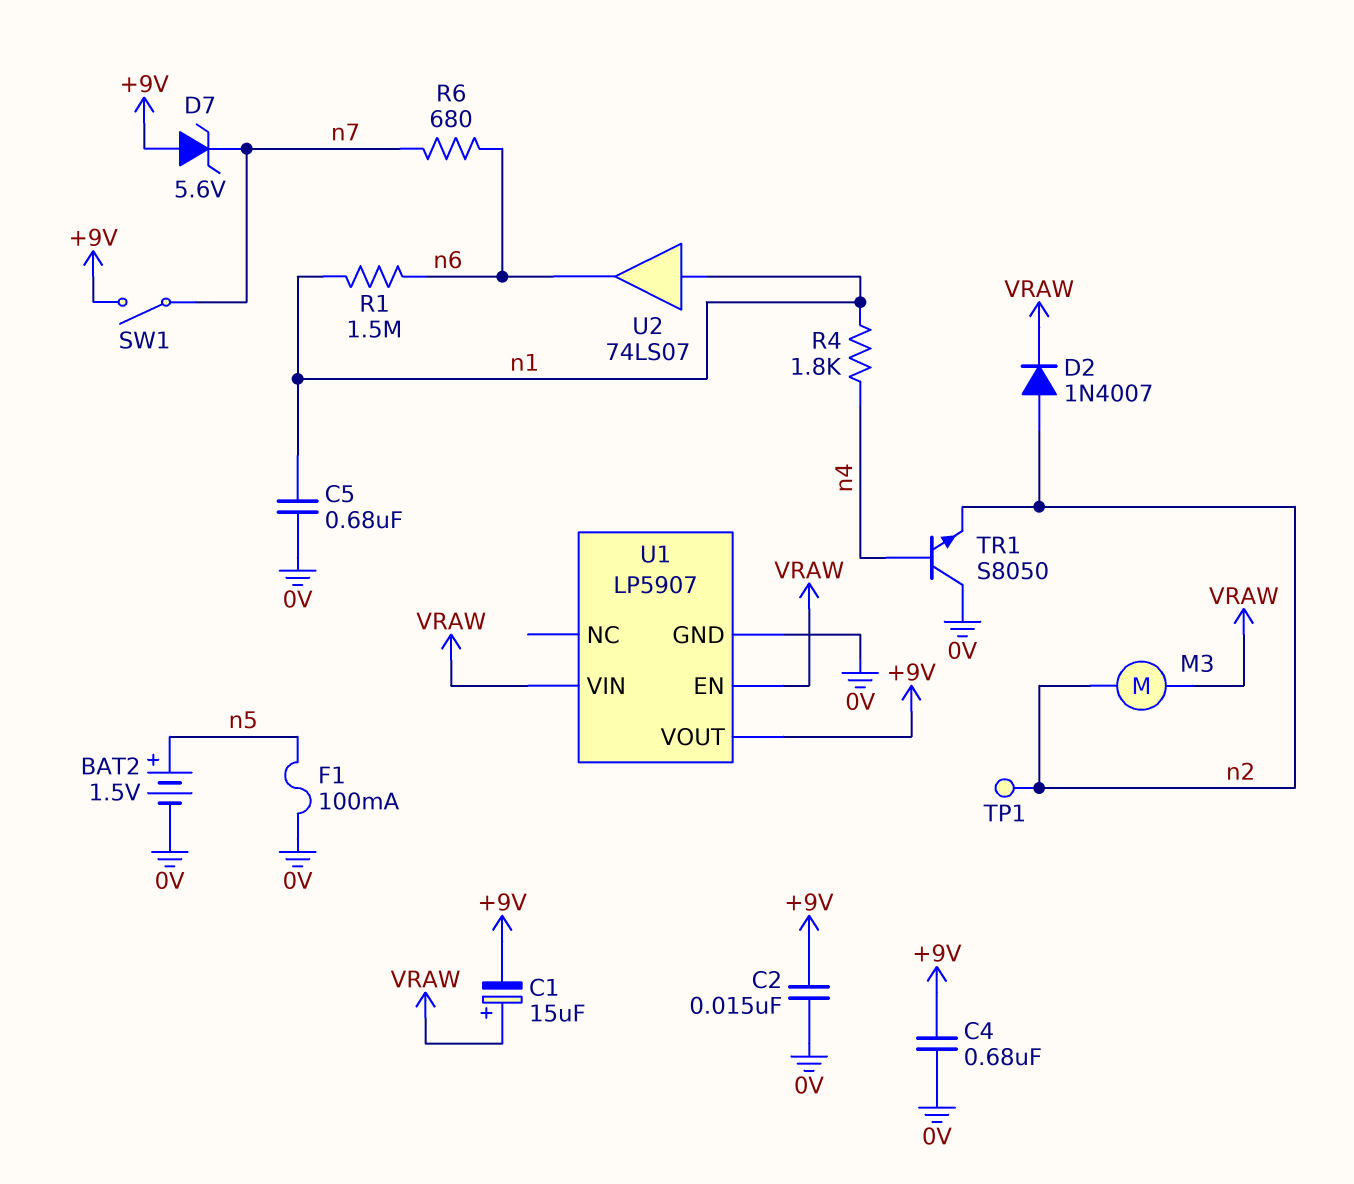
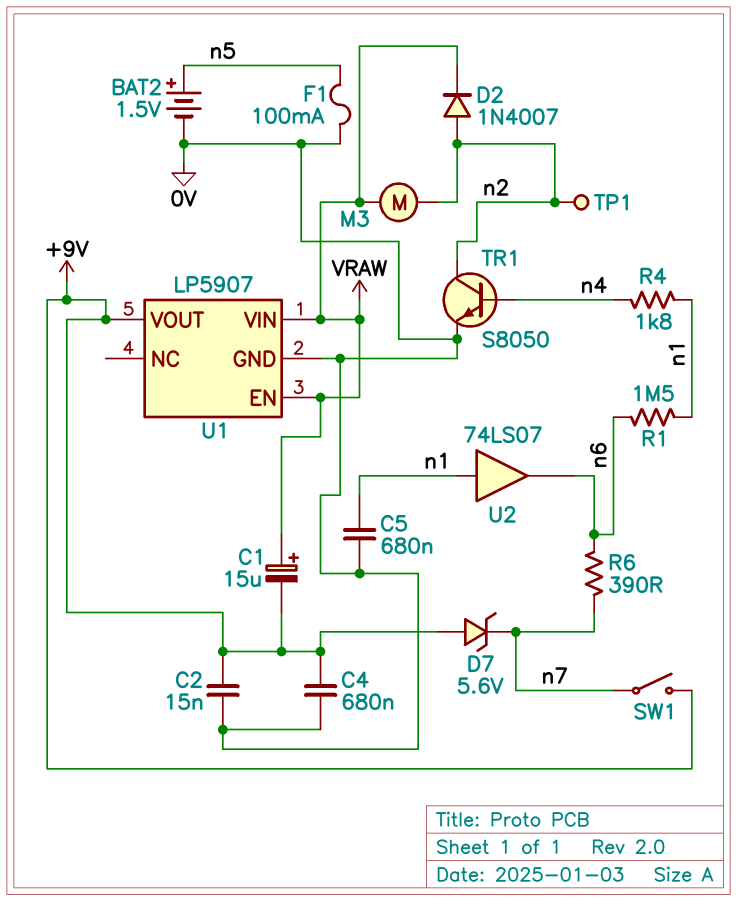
R6: 680 (n6, n7) -> 390 (n6, n7)
TR1: NPN S8050 (B n4, C 0V, E n2) -> NPN S8050 (B n4, C n2, E 0V)

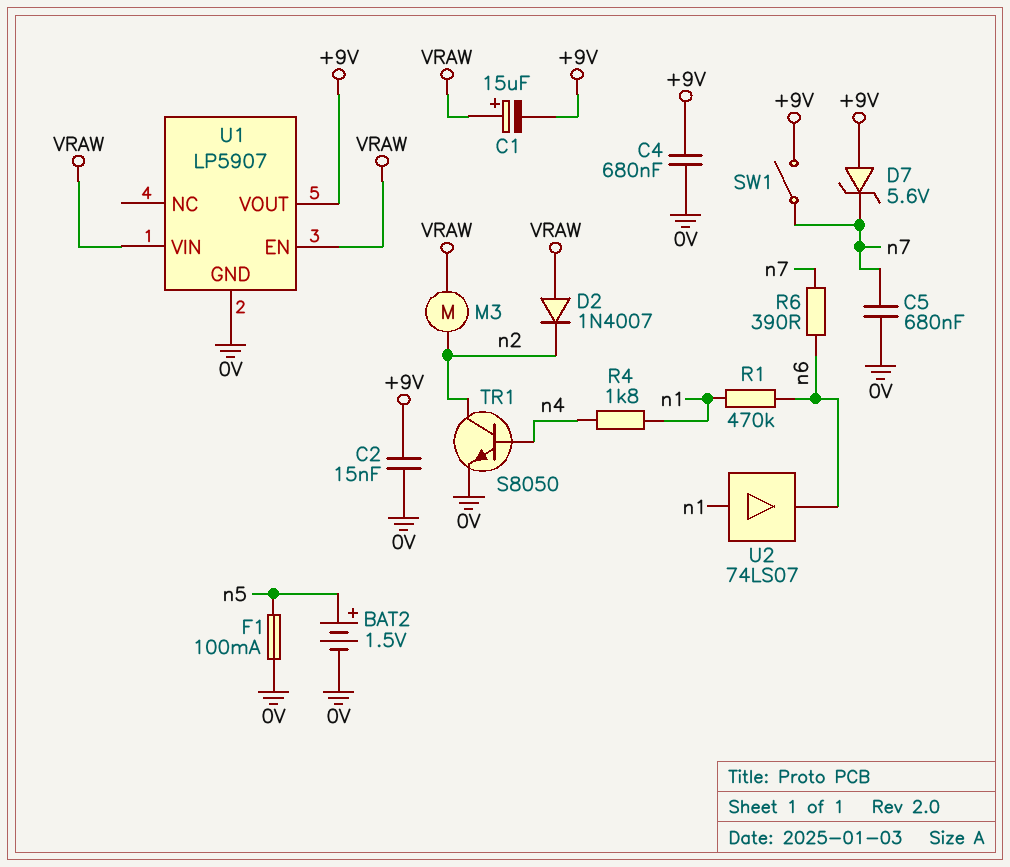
C5: 680nF (0V, n1) -> 680nF (0V, n7)
D2: diode 1N4007 (A n2, K VRAW) -> diode 1N4007 (A VRAW, K n2)
R1: 1.5M (n1, n6) -> 470k (n1, n6)
TP1: test point (n2) -> none

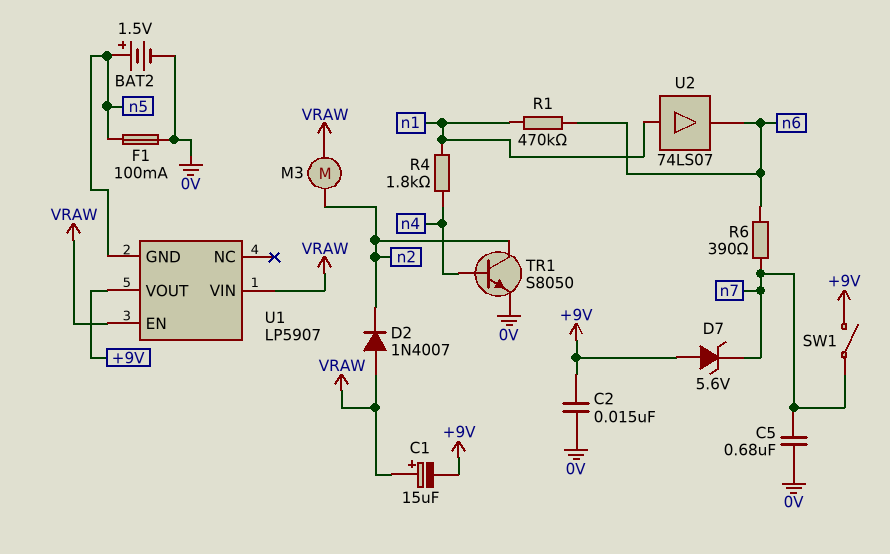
C4: 680nF (+9V, 0V) -> none
U1 pin GND: 0V -> n5

